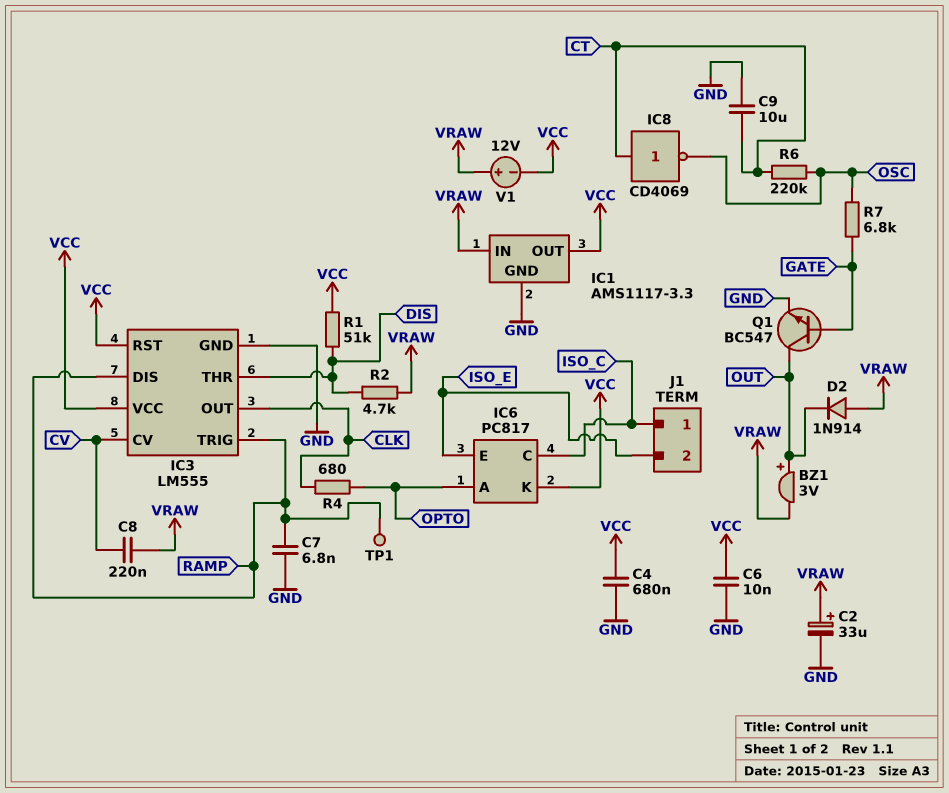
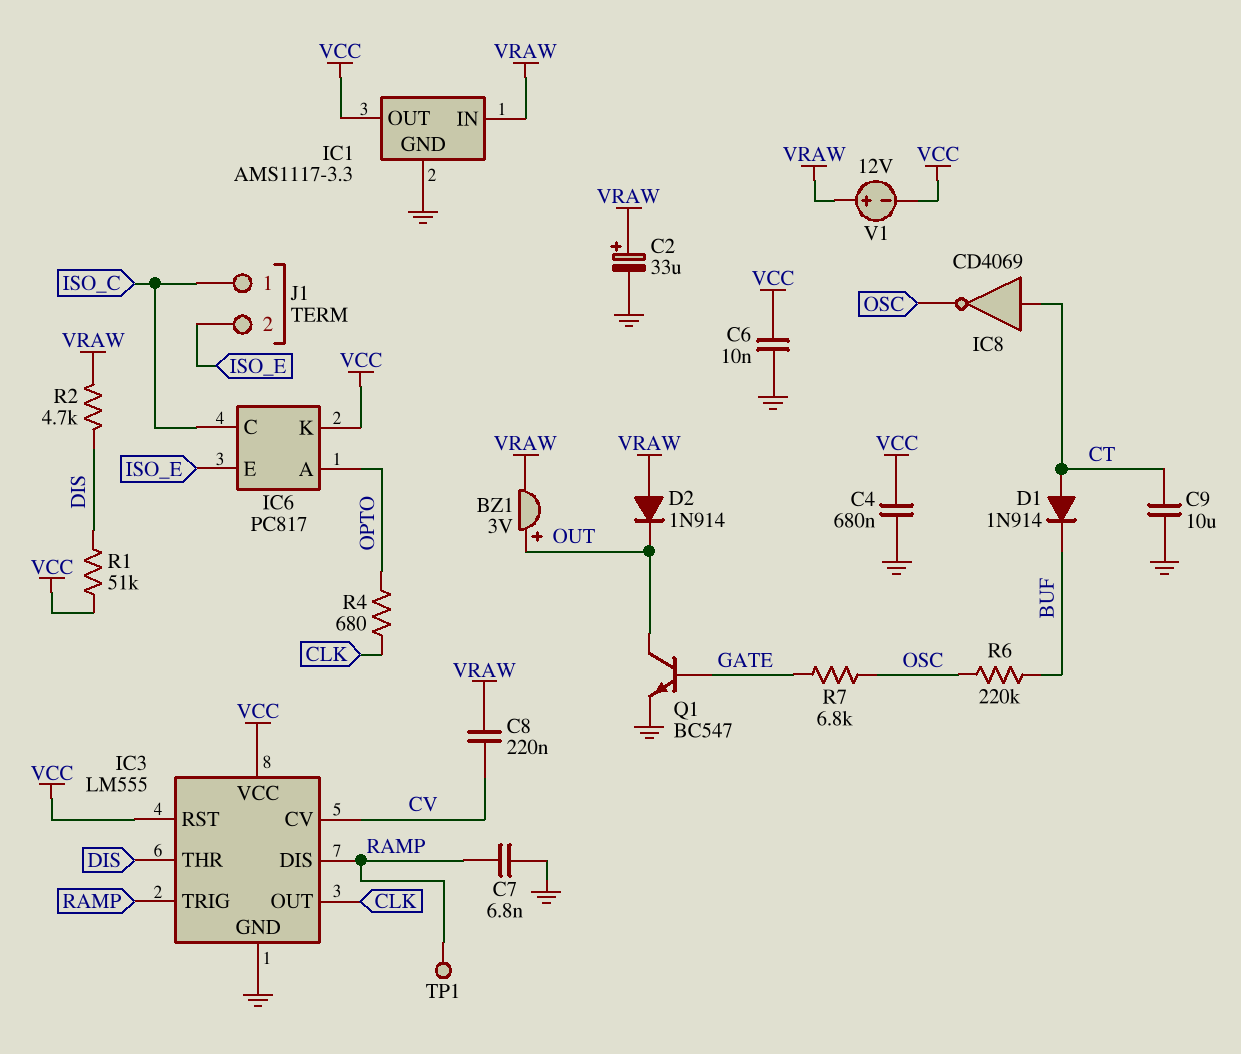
D1: none -> diode 1N914 (A CT, K BUF)
R6: 220k (CT, OSC) -> 220k (BUF, OSC)

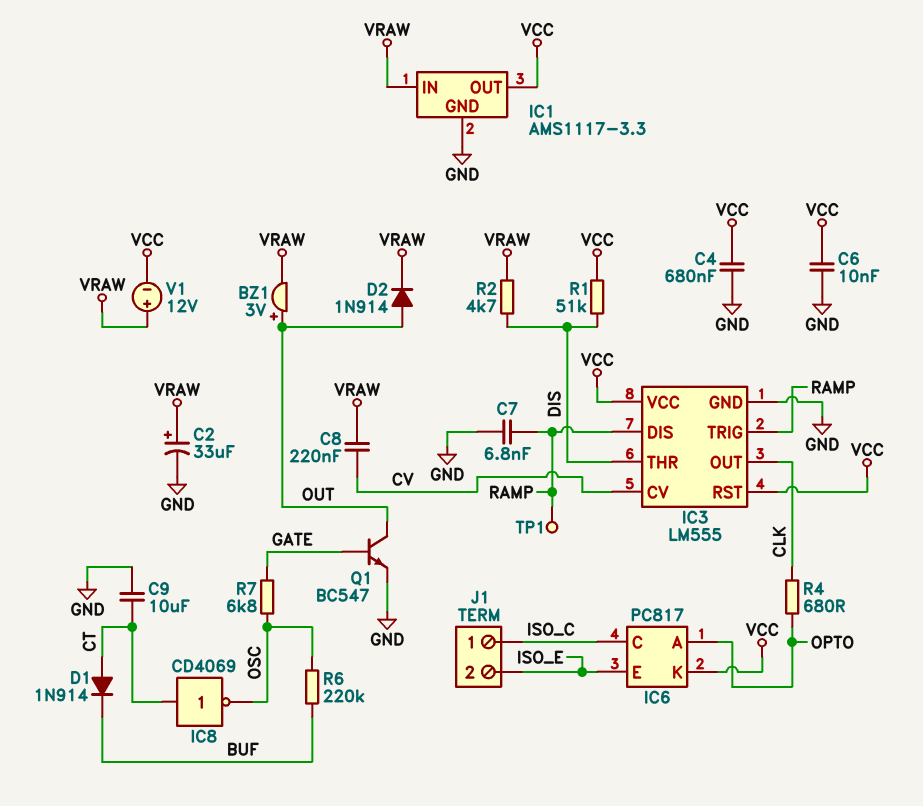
D2: diode 1N914 (A VRAW, K OUT) -> diode 1N914 (A OUT, K VRAW)

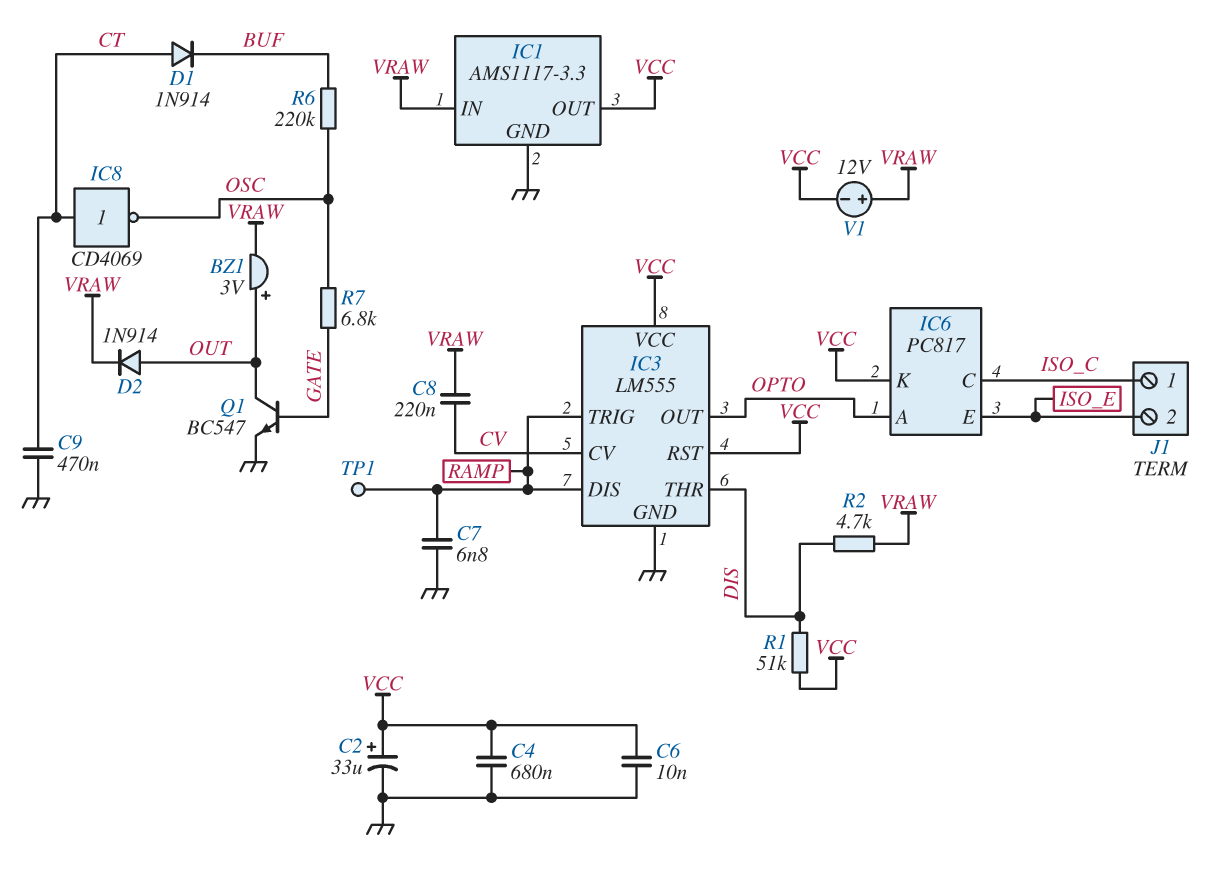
C2: 33uF (plus VRAW, minus GND) -> 33uF (plus VCC, minus GND)
C9: 10uF (CT, GND) -> 470nF (CT, GND)
IC3 pin OUT: CLK -> OPTO
R4: 680 (CLK, OPTO) -> none

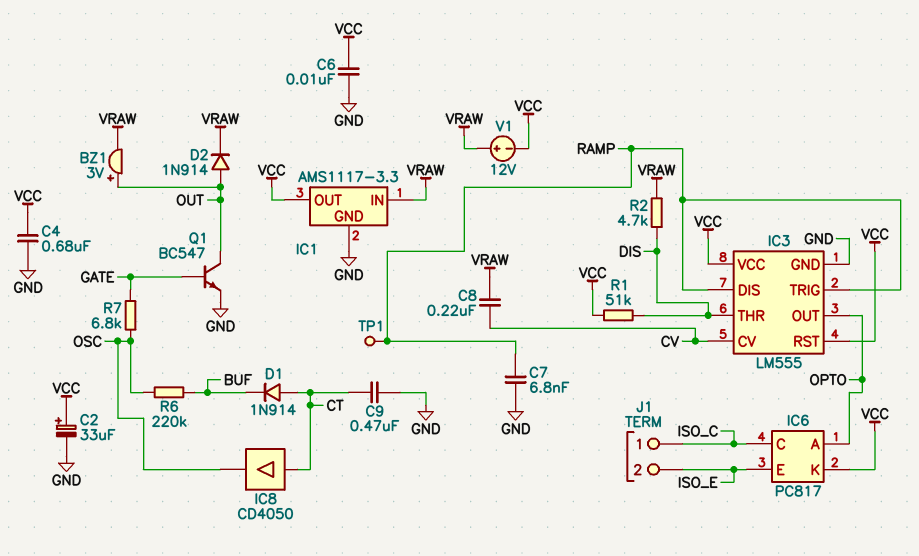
IC8: NOT CD4069 (in CT, out OSC) -> buffer CD4050 (in CT, out OSC)

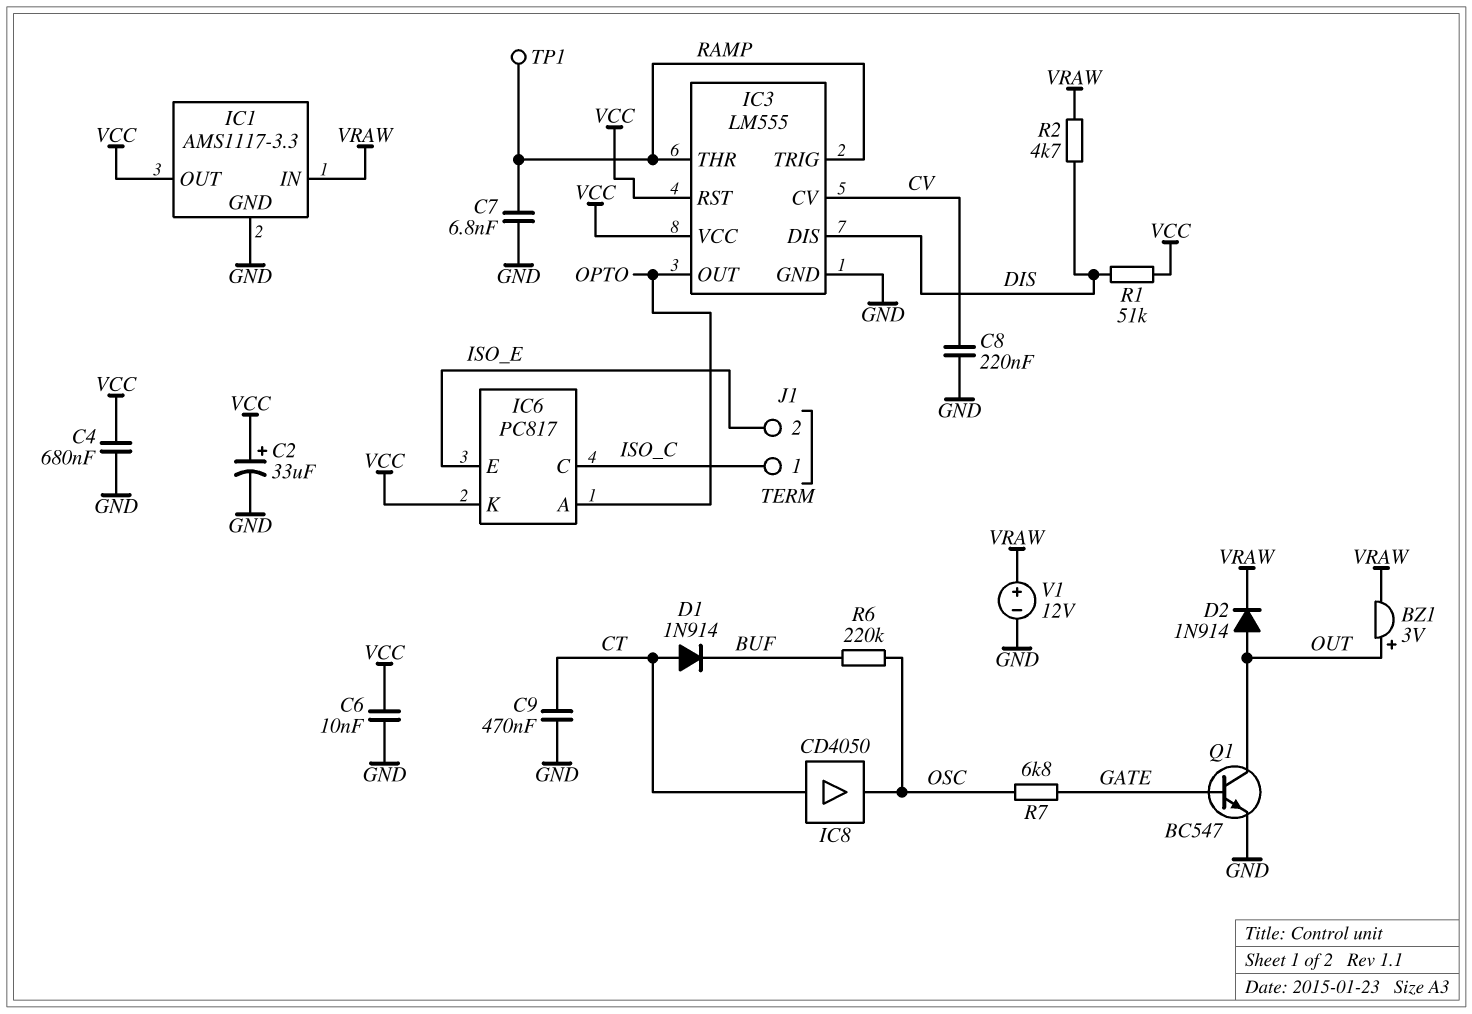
C8: 220nF (CV, VRAW) -> 220nF (CV, GND)
IC3 pin DIS: RAMP -> DIS
IC3 pin THR: DIS -> RAMP
V1: 12V (plus VRAW, minus VCC) -> 12V (plus VRAW, minus GND)

